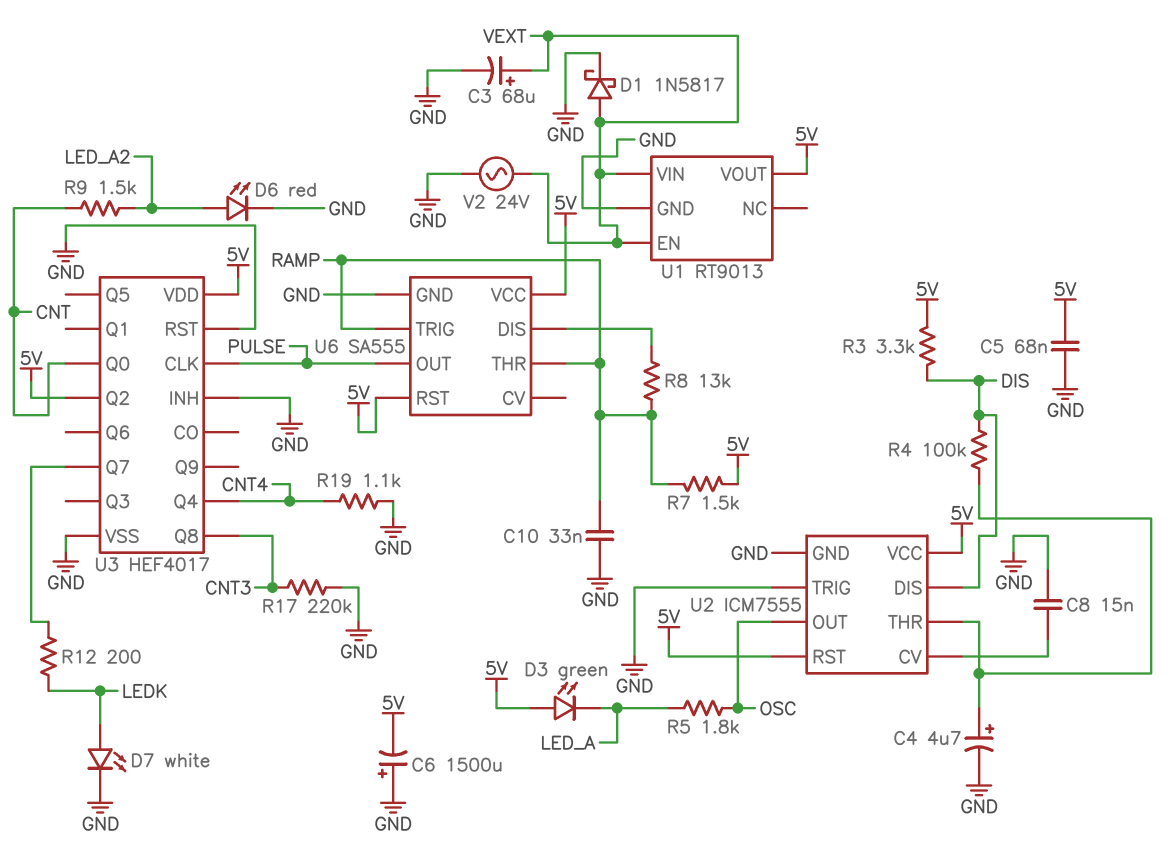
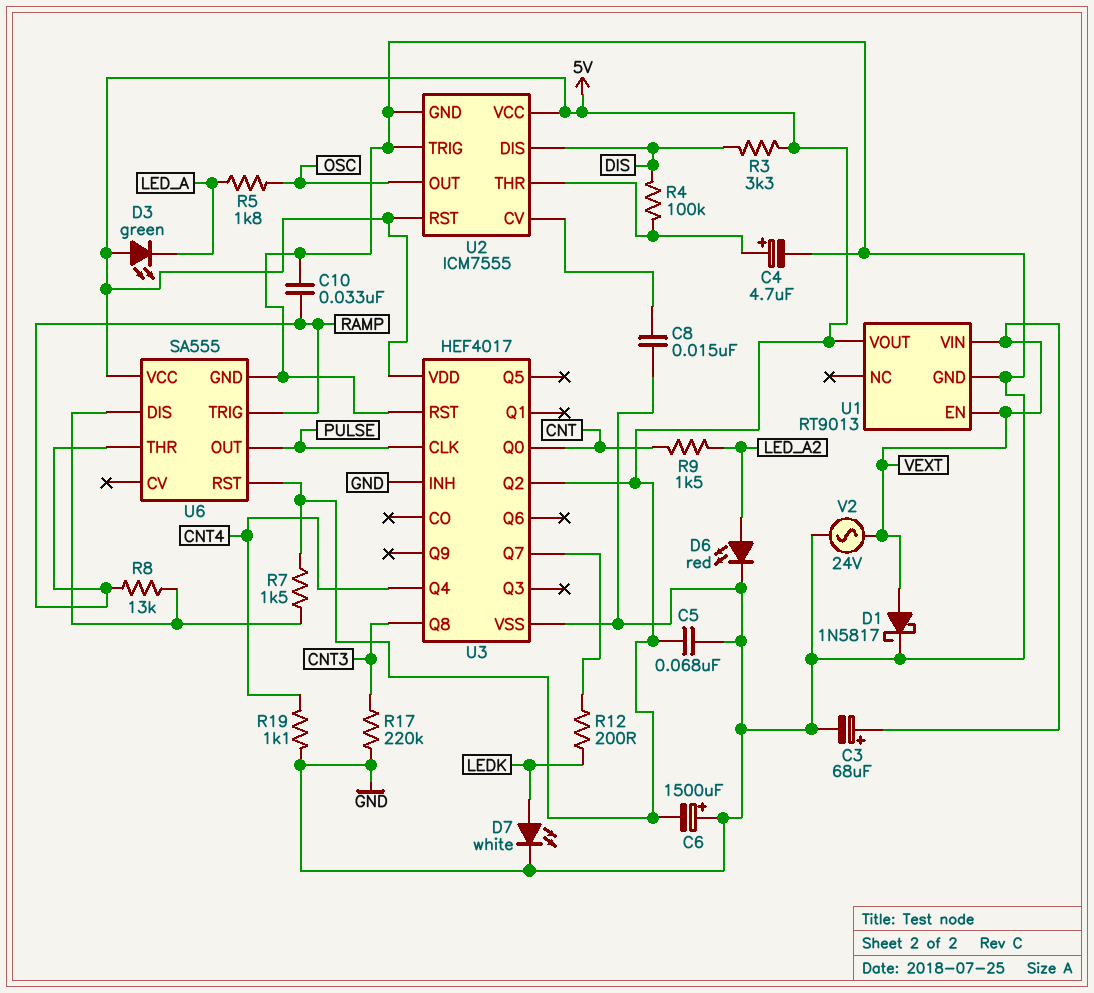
R7: 1.5k (5V, RAMP) -> 1.5k (5V, U6/DIS)

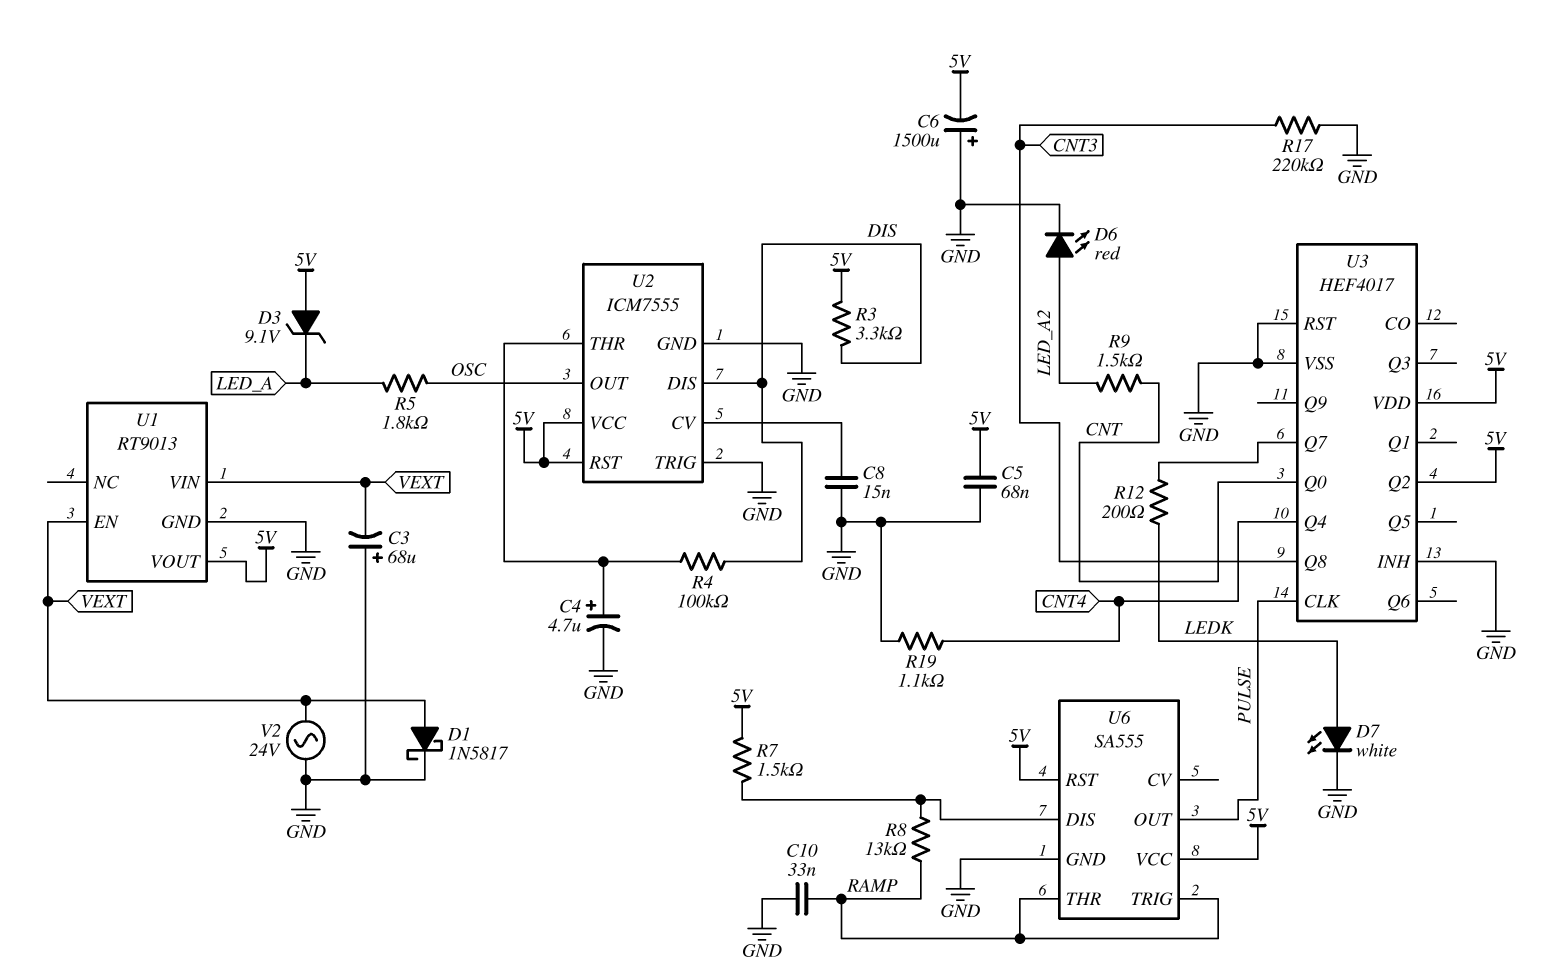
C3: 68uF (plus VEXT, minus GND) -> 68uF (plus GND, minus VEXT)
D3: LED green (A 5V, K LED_A) -> zener 9.1V (A 5V, K LED_A)

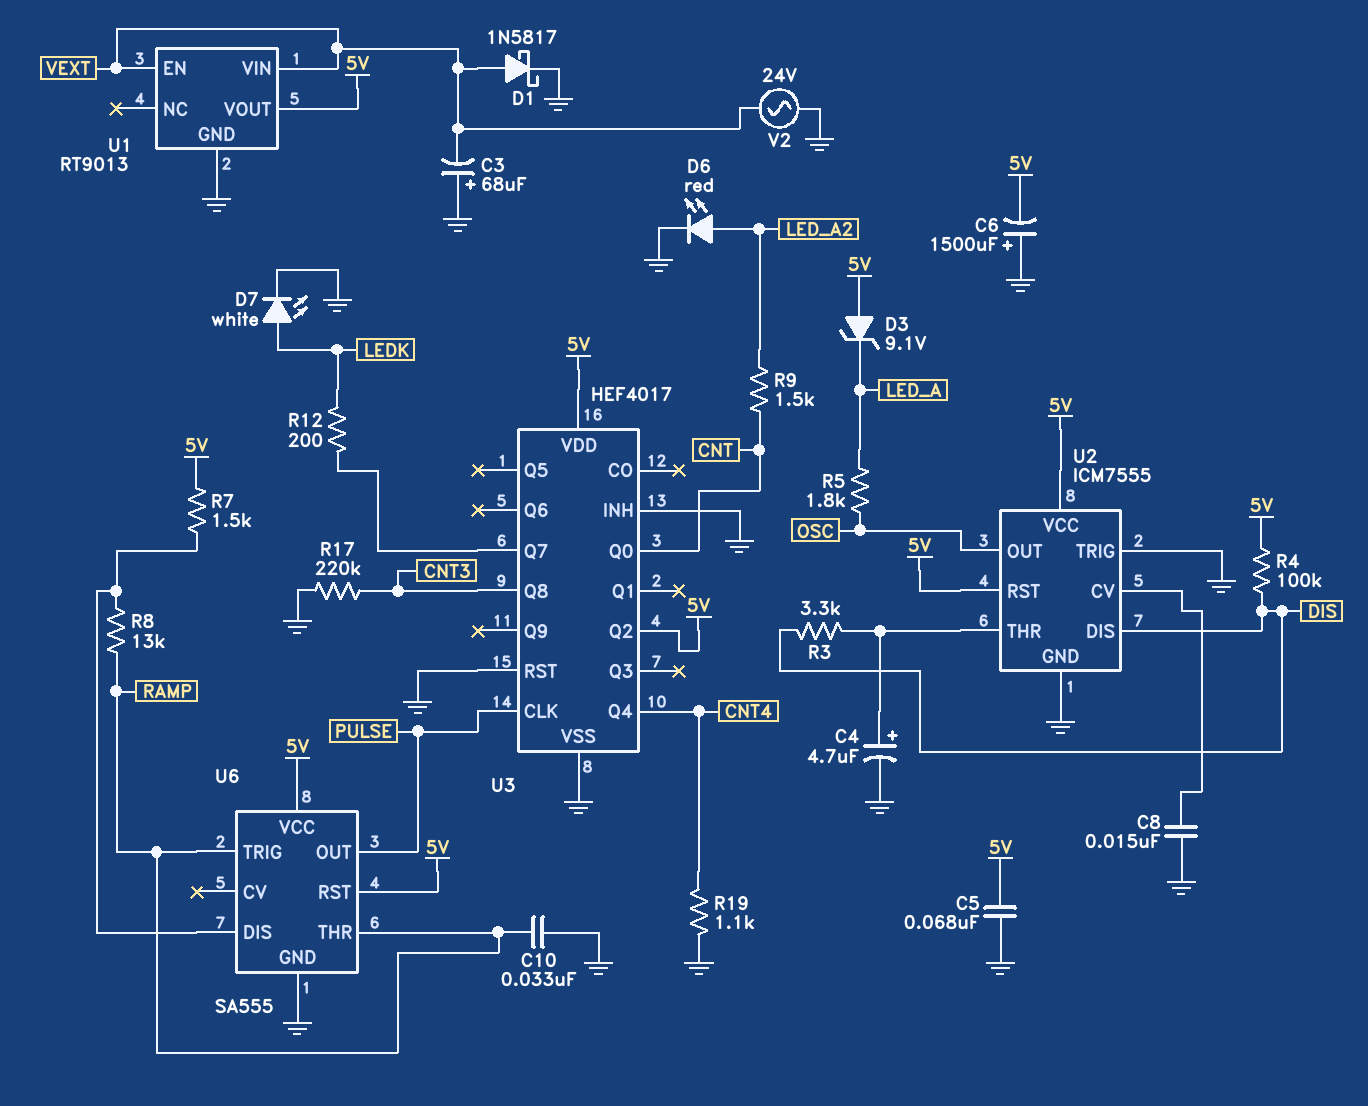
R3: 3.3k (5V, DIS) -> 3.3k (DIS, U2/THR)
R4: 100k (DIS, U2/THR) -> 100k (5V, DIS)

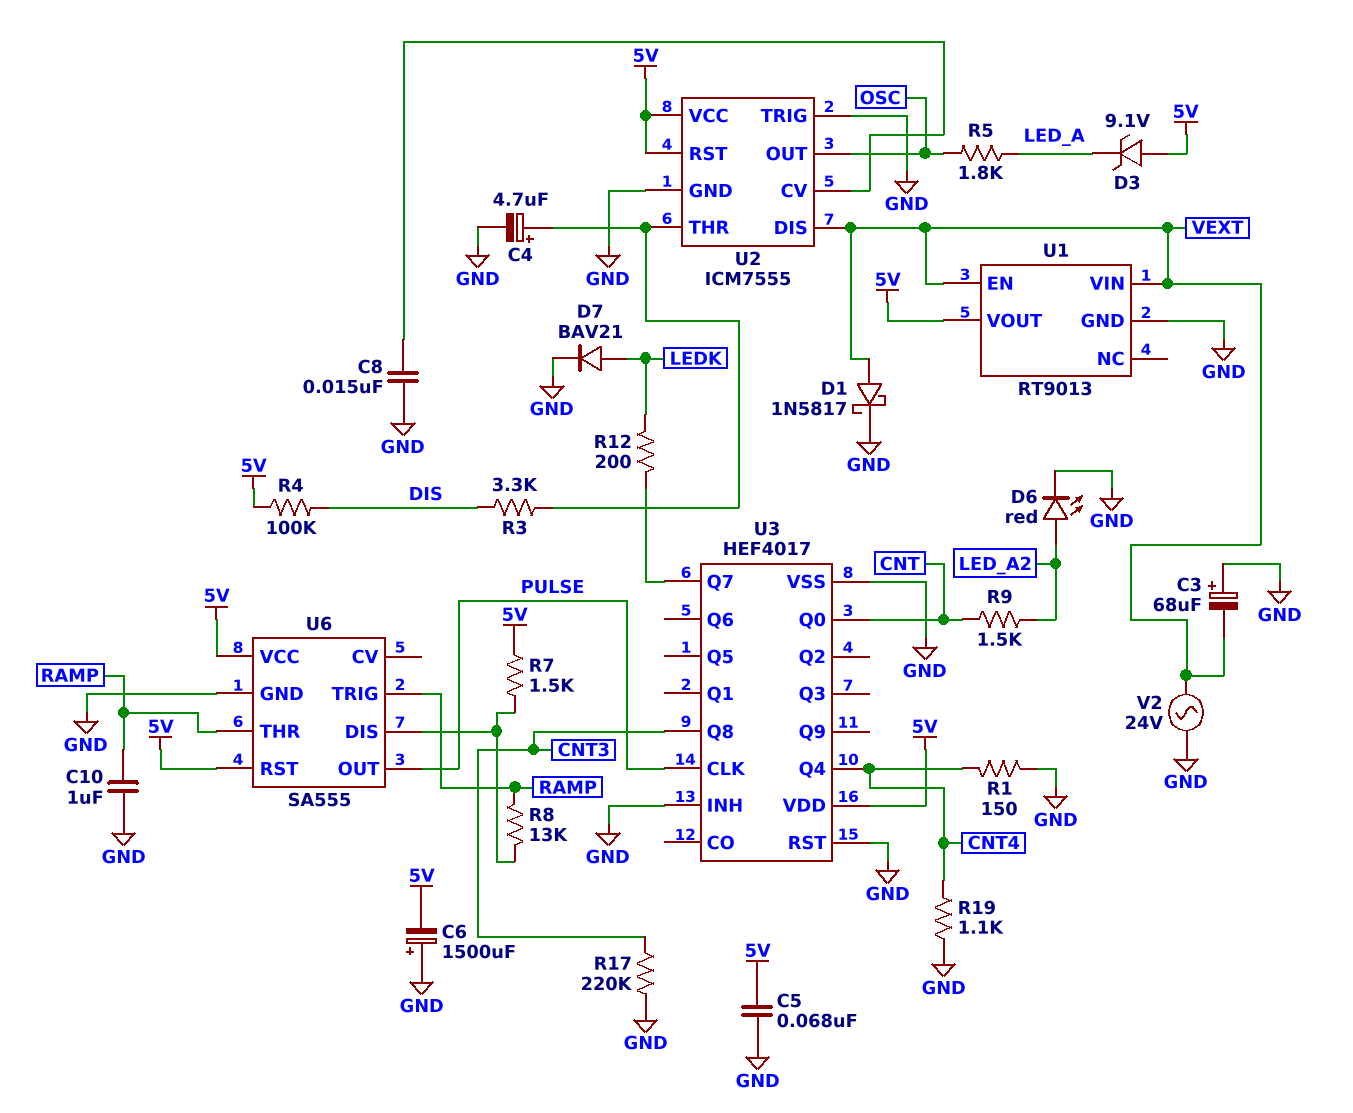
C10: 33nF (GND, RAMP) -> 1uF (GND, RAMP)
D7: LED white (A LEDK, K GND) -> diode BAV21 (A LEDK, K GND)
R1: none -> 150 (CNT4, GND)
U2 pin DIS: DIS -> VEXT
U3 pin Q2: 5V -> none

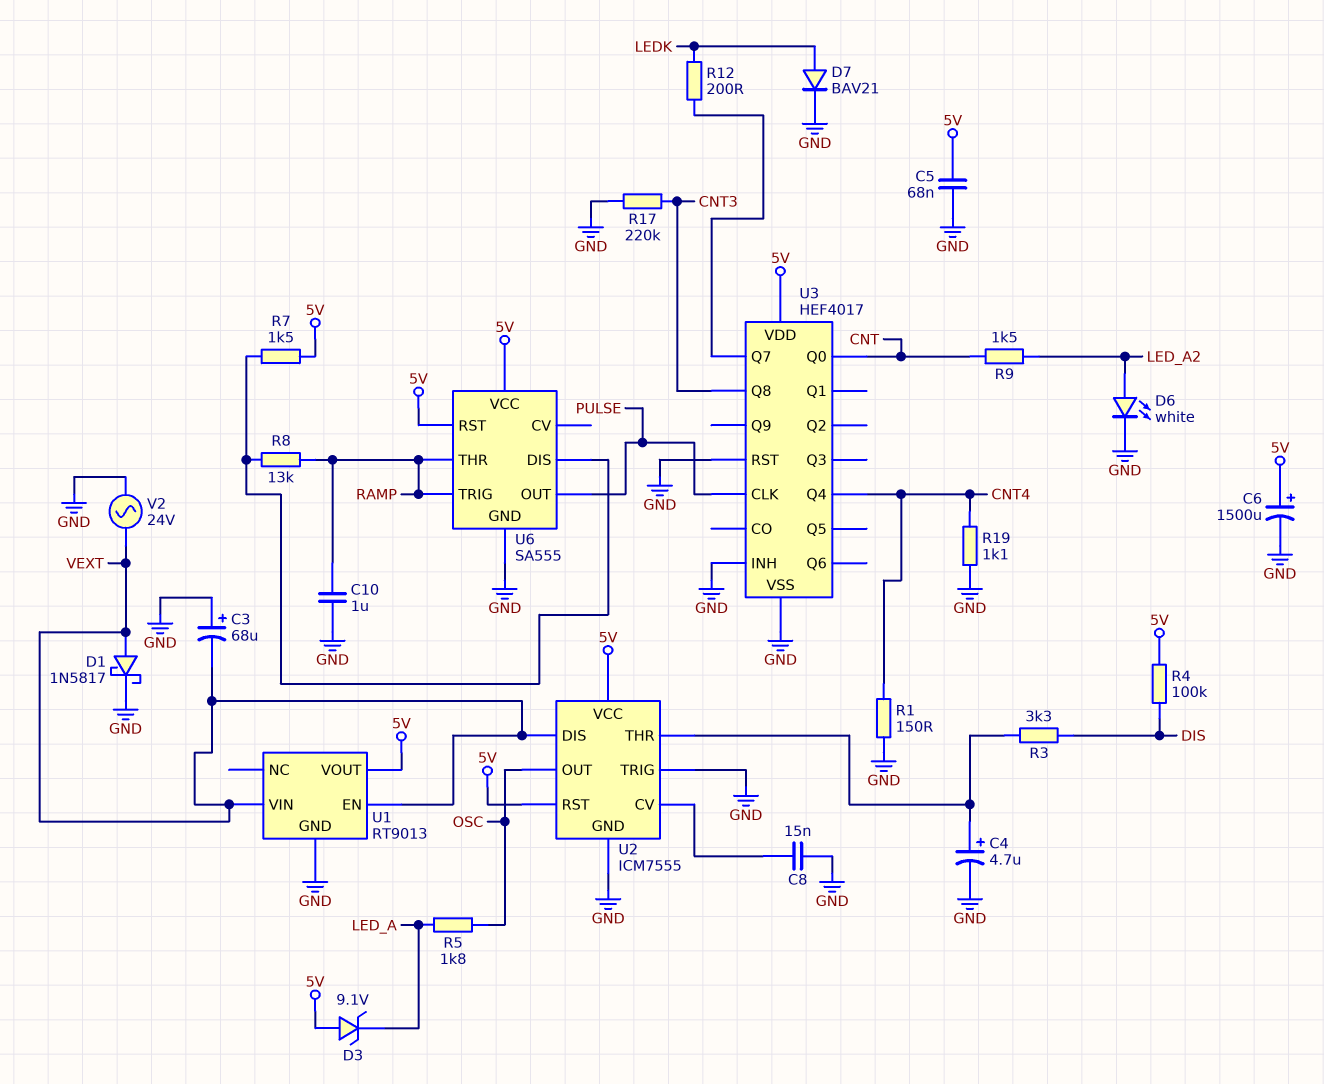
C6: 1500uF (plus GND, minus 5V) -> 1500uF (plus 5V, minus GND)
D6: LED red (A LED_A2, K GND) -> LED white (A LED_A2, K GND)

